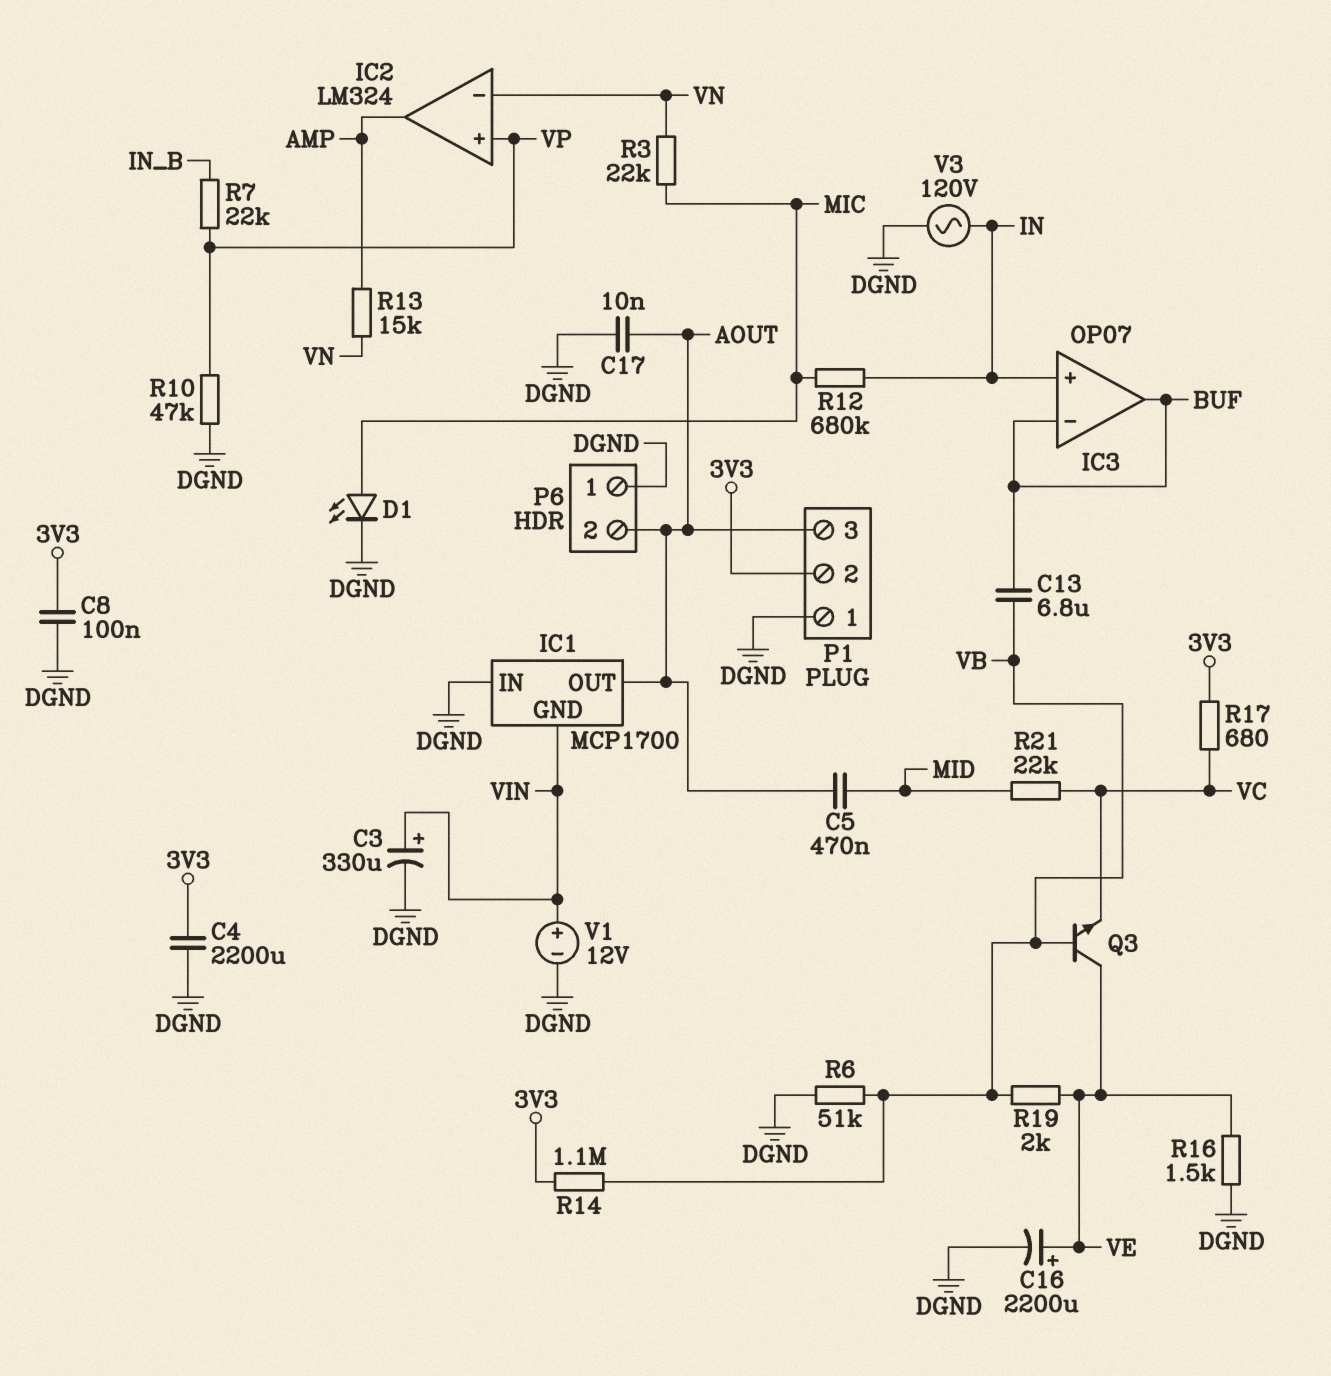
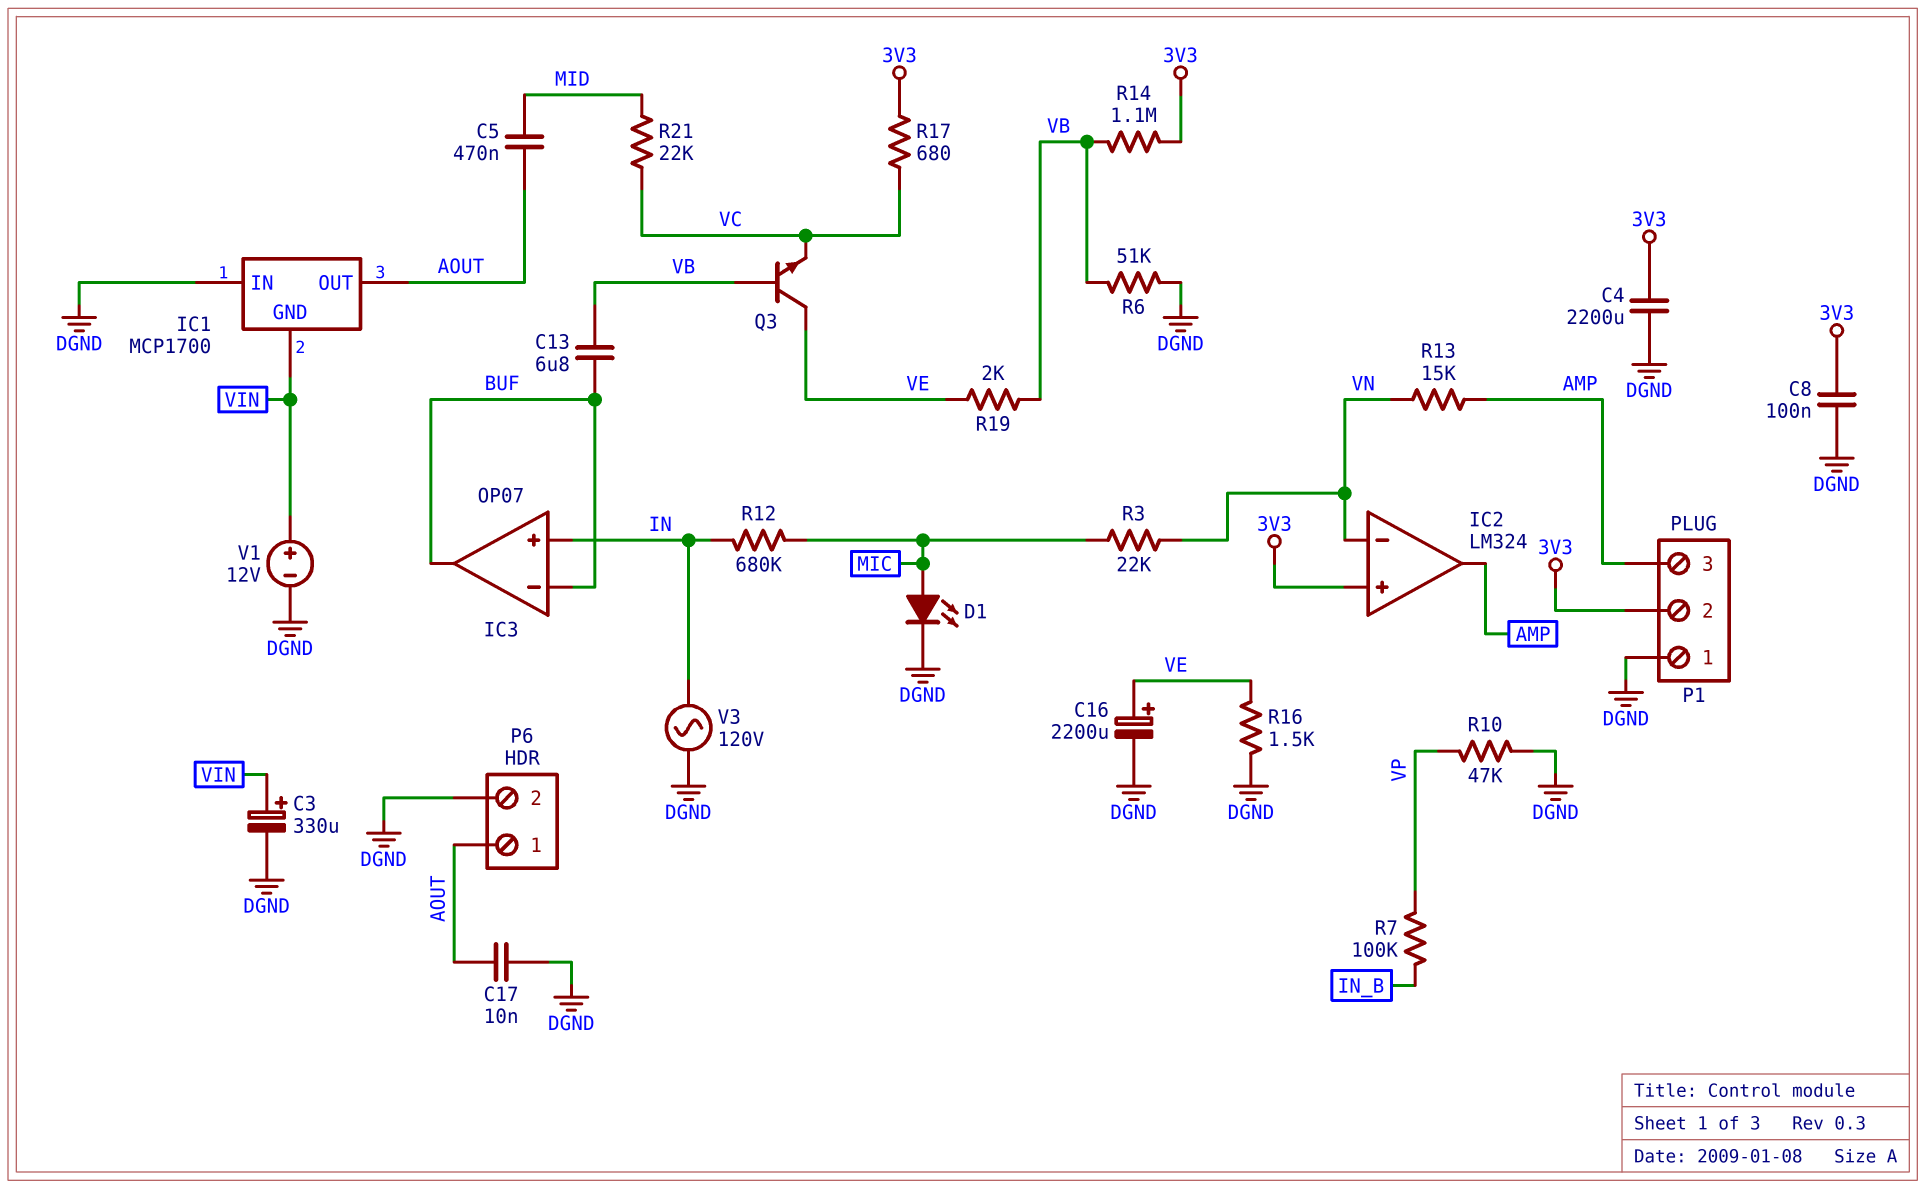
IC2 pin in+: VP -> 3V3
P1 pin 3: AOUT -> AMP
P6 pin 1: DGND -> AOUT
P6 pin 2: AOUT -> DGND
R7: 22k (IN_B, VP) -> 100k (IN_B, VP)

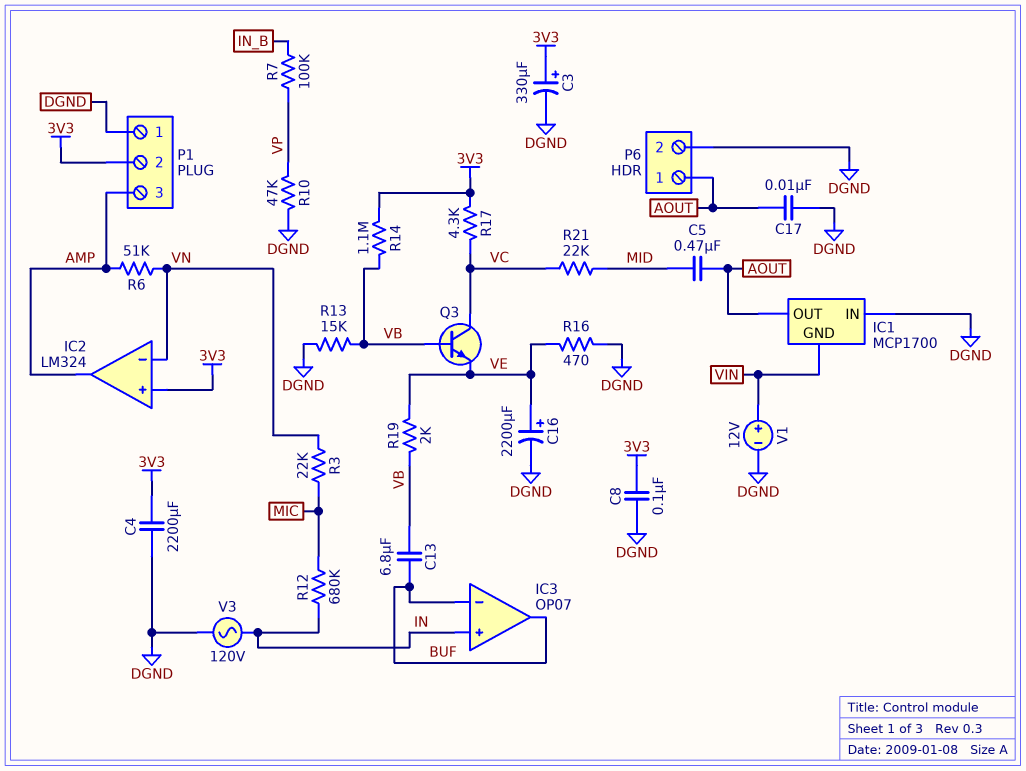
C3: 330uF (plus VIN, minus DGND) -> 330uF (plus 3V3, minus DGND)
D1: LED (A MIC, K DGND) -> none
Q3: NPN (B VB, C VE, E VC) -> NPN (B VB, C VC, E VE)
R6: 51k (DGND, VB) -> 51k (AMP, VN)
R13: 15k (AMP, VN) -> 15k (DGND, VB)
R16: 1.5k (DGND, VE) -> 470 (DGND, VE)
R17: 680 (3V3, VC) -> 4.3k (3V3, VC)

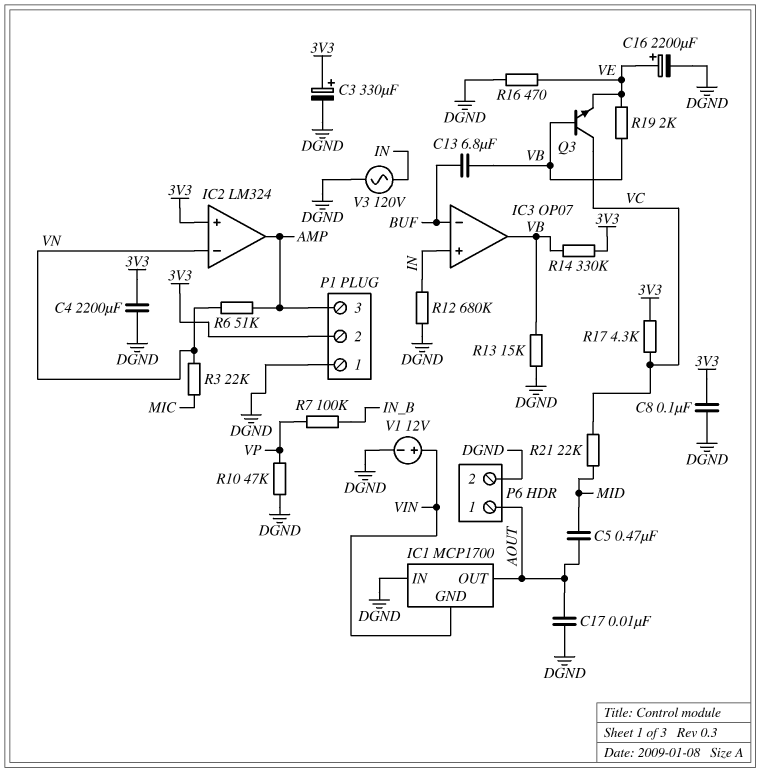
IC3 pin out: BUF -> VB
R12: 680k (IN, MIC) -> 680k (DGND, IN)
R14: 1.1M (3V3, VB) -> 330k (3V3, VB)

